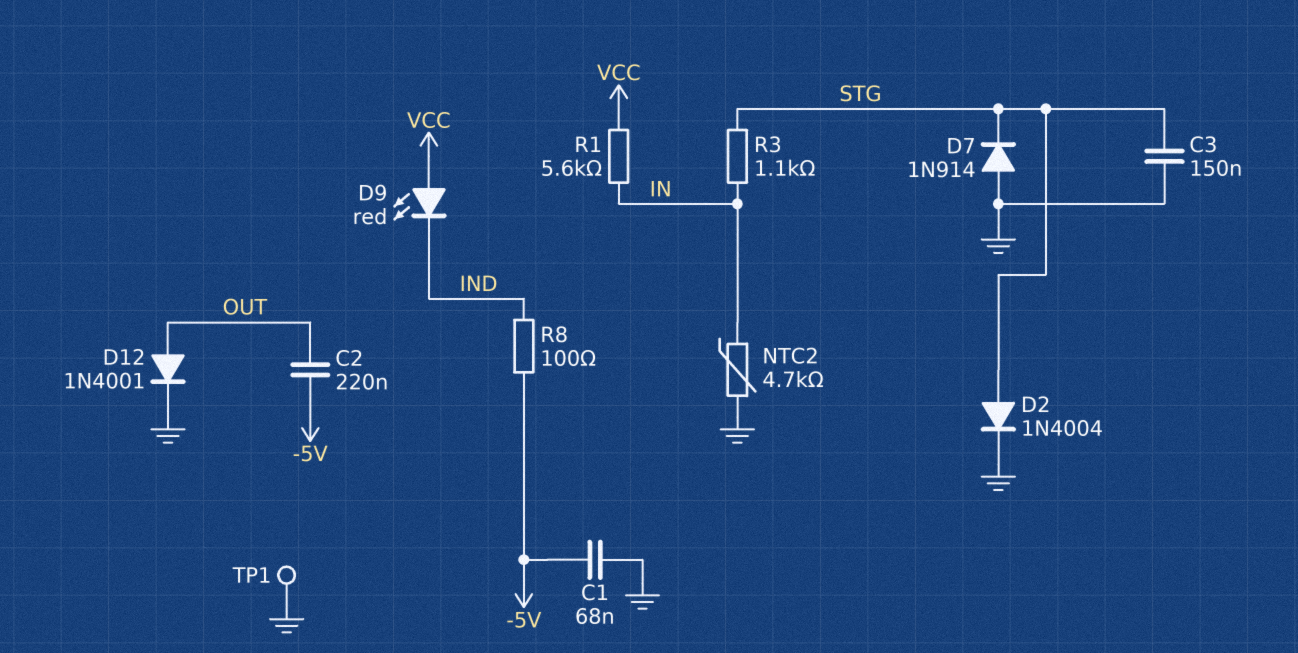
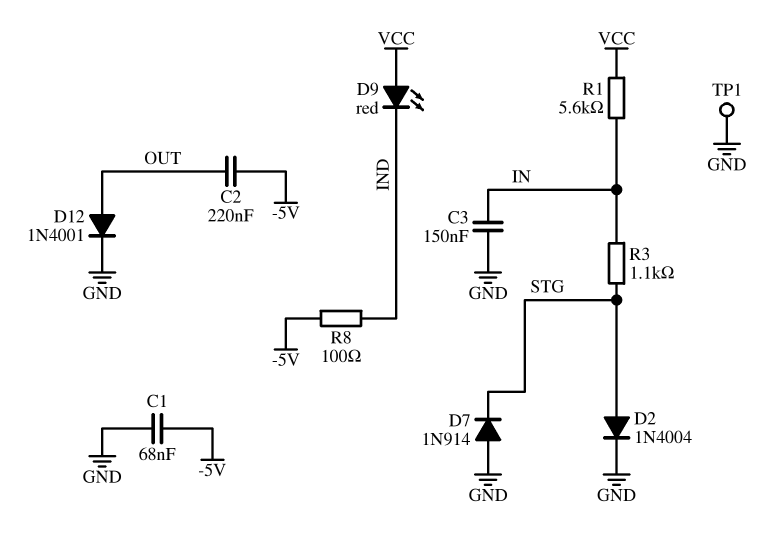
C3: 150nF (GND, STG) -> 150nF (GND, IN)
NTC2: 4.7k (GND, IN) -> none

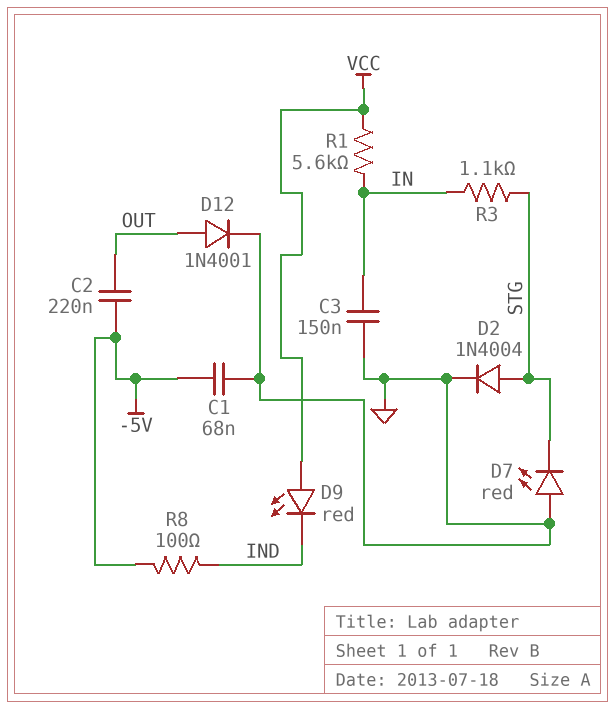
D7: diode 1N914 (A GND, K STG) -> LED red (A GND, K STG)
TP1: test point (GND) -> none

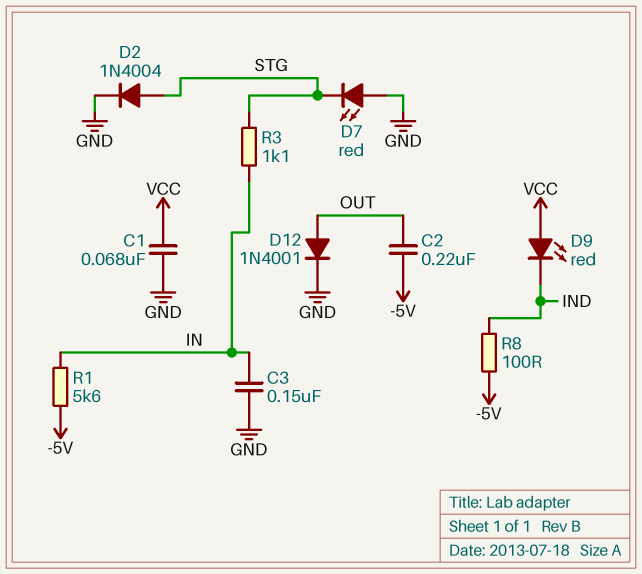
C1: 68nF (-5V, GND) -> 68nF (GND, VCC)
R1: 5.6k (IN, VCC) -> 5.6k (-5V, IN)

